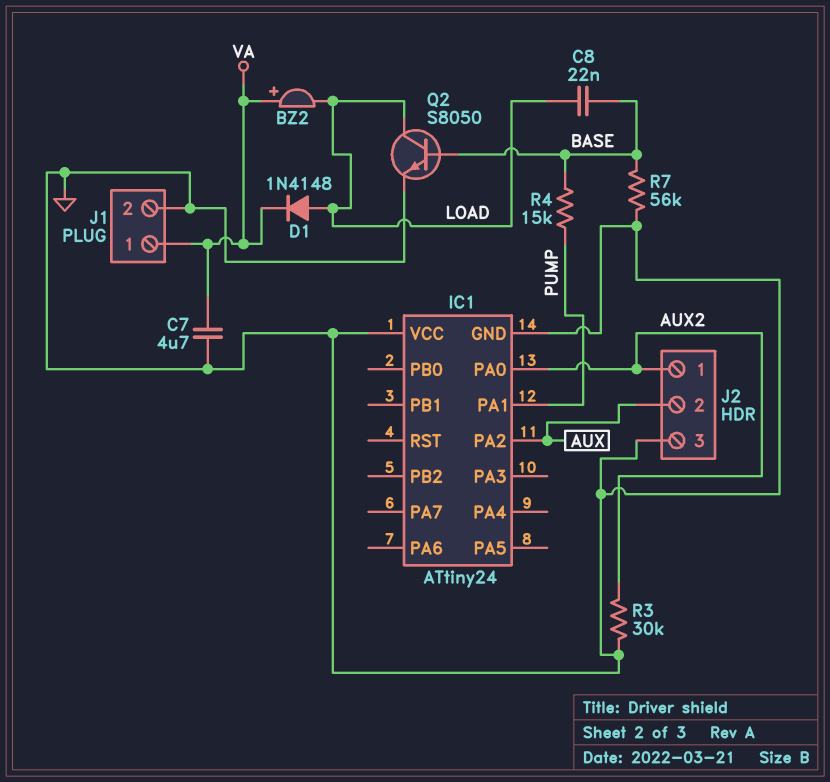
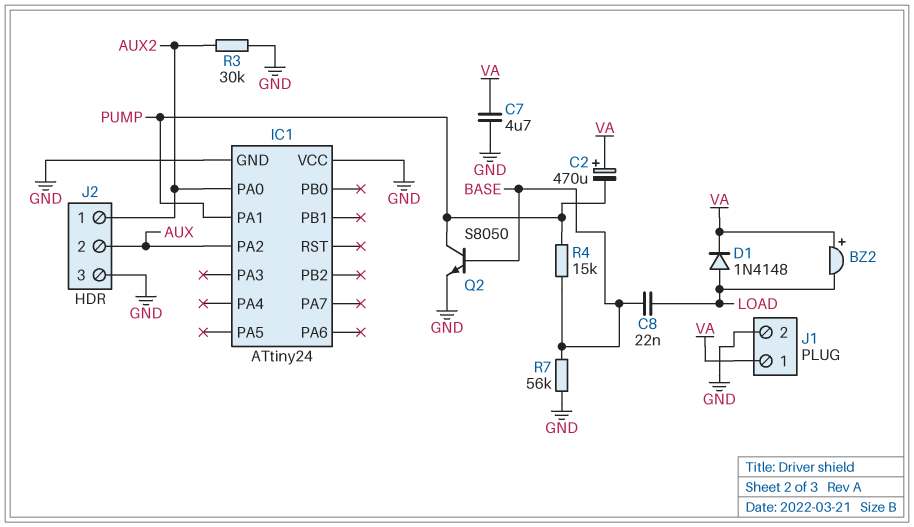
C2: none -> 470uF (plus VA, minus PUMP)
Q2: NPN S8050 (B BASE, C LOAD, E GND) -> NPN S8050 (B BASE, C PUMP, E GND)

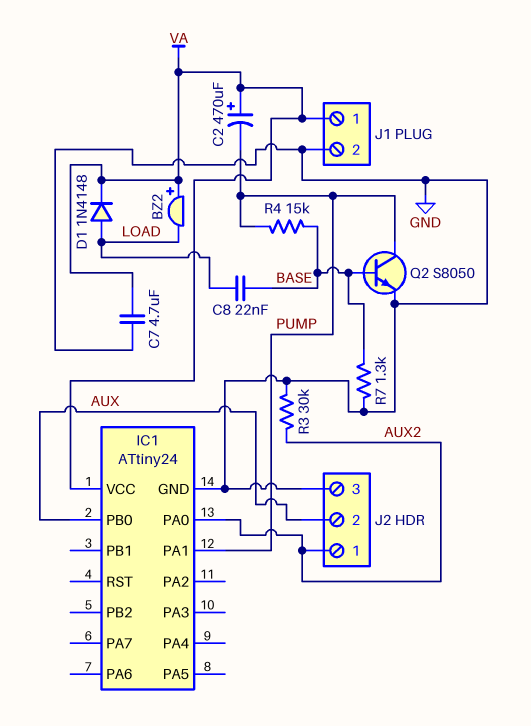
IC1 pin PA2: AUX -> none
IC1 pin PB0: none -> AUX
IC1 pin VCC: GND -> VA
R7: 56k (BASE, GND) -> 1.3k (BASE, GND)

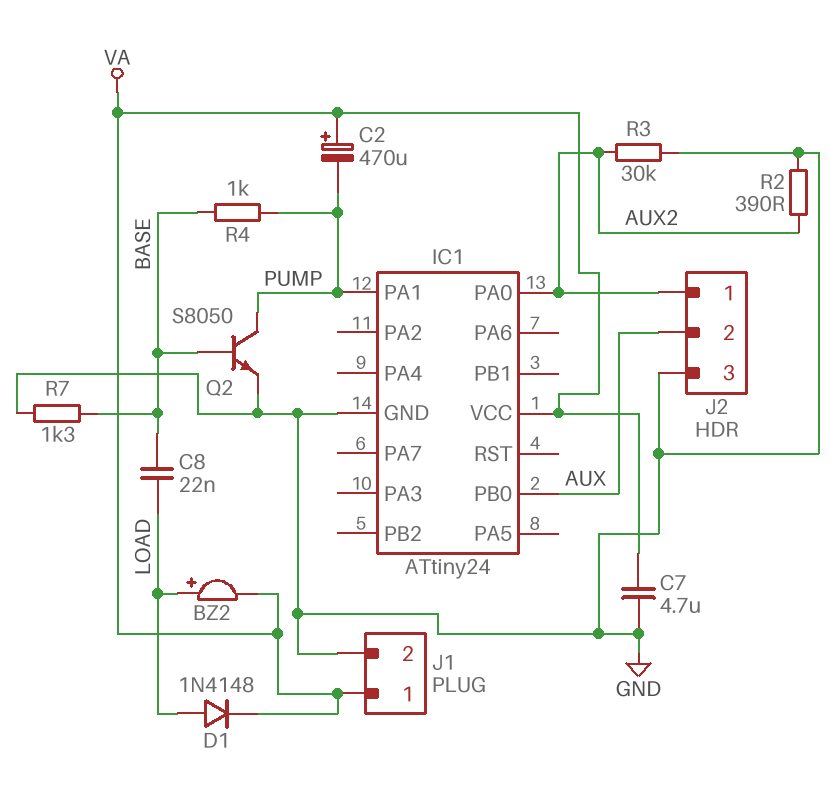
BZ2: buzzer (plus VA, minus LOAD) -> buzzer (plus LOAD, minus VA)
R2: none -> 390 (AUX2, GND)
R4: 15k (BASE, PUMP) -> 1k (BASE, PUMP)

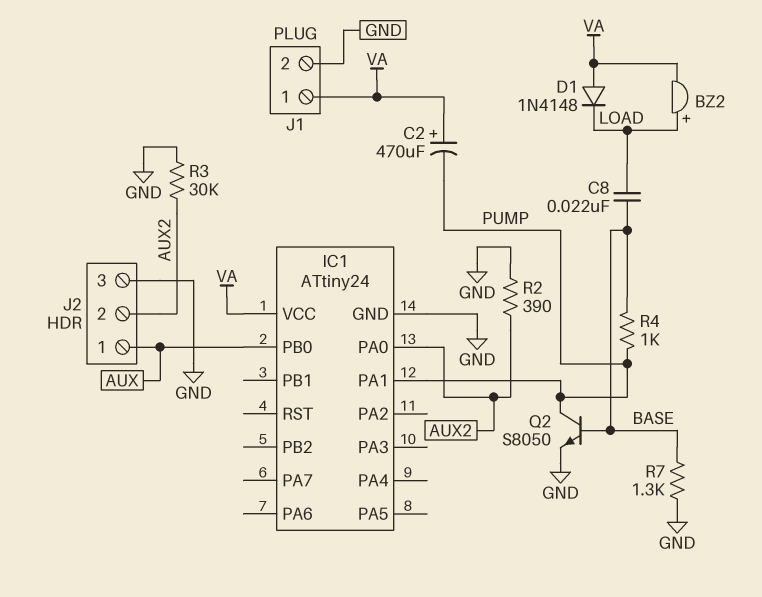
C7: 4.7uF (GND, VA) -> none
D1: diode 1N4148 (A LOAD, K VA) -> diode 1N4148 (A VA, K LOAD)
J2 pin 1: AUX2 -> AUX
J2 pin 2: AUX -> AUX2

